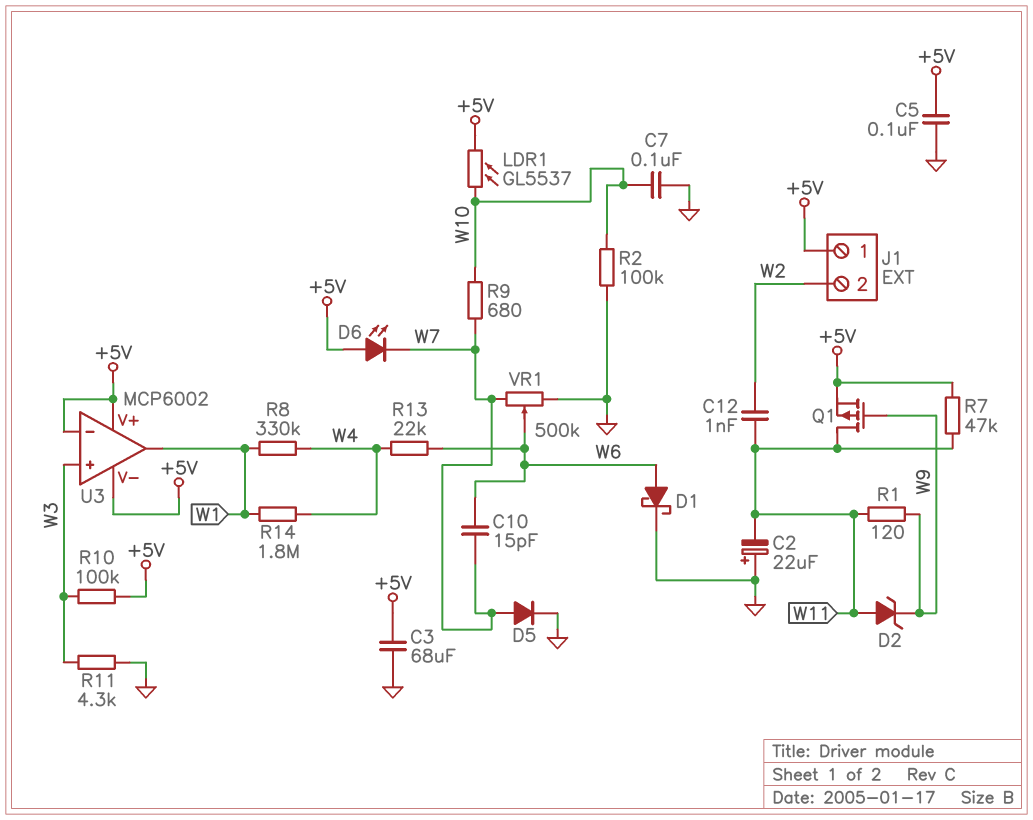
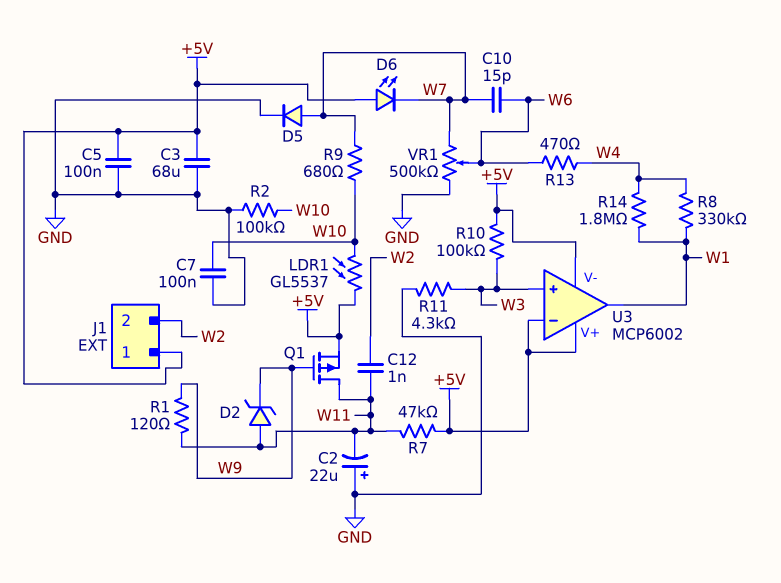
D1: schottky (A W6, K GND) -> none
R13: 22k (W4, W6) -> 470 (W4, W6)

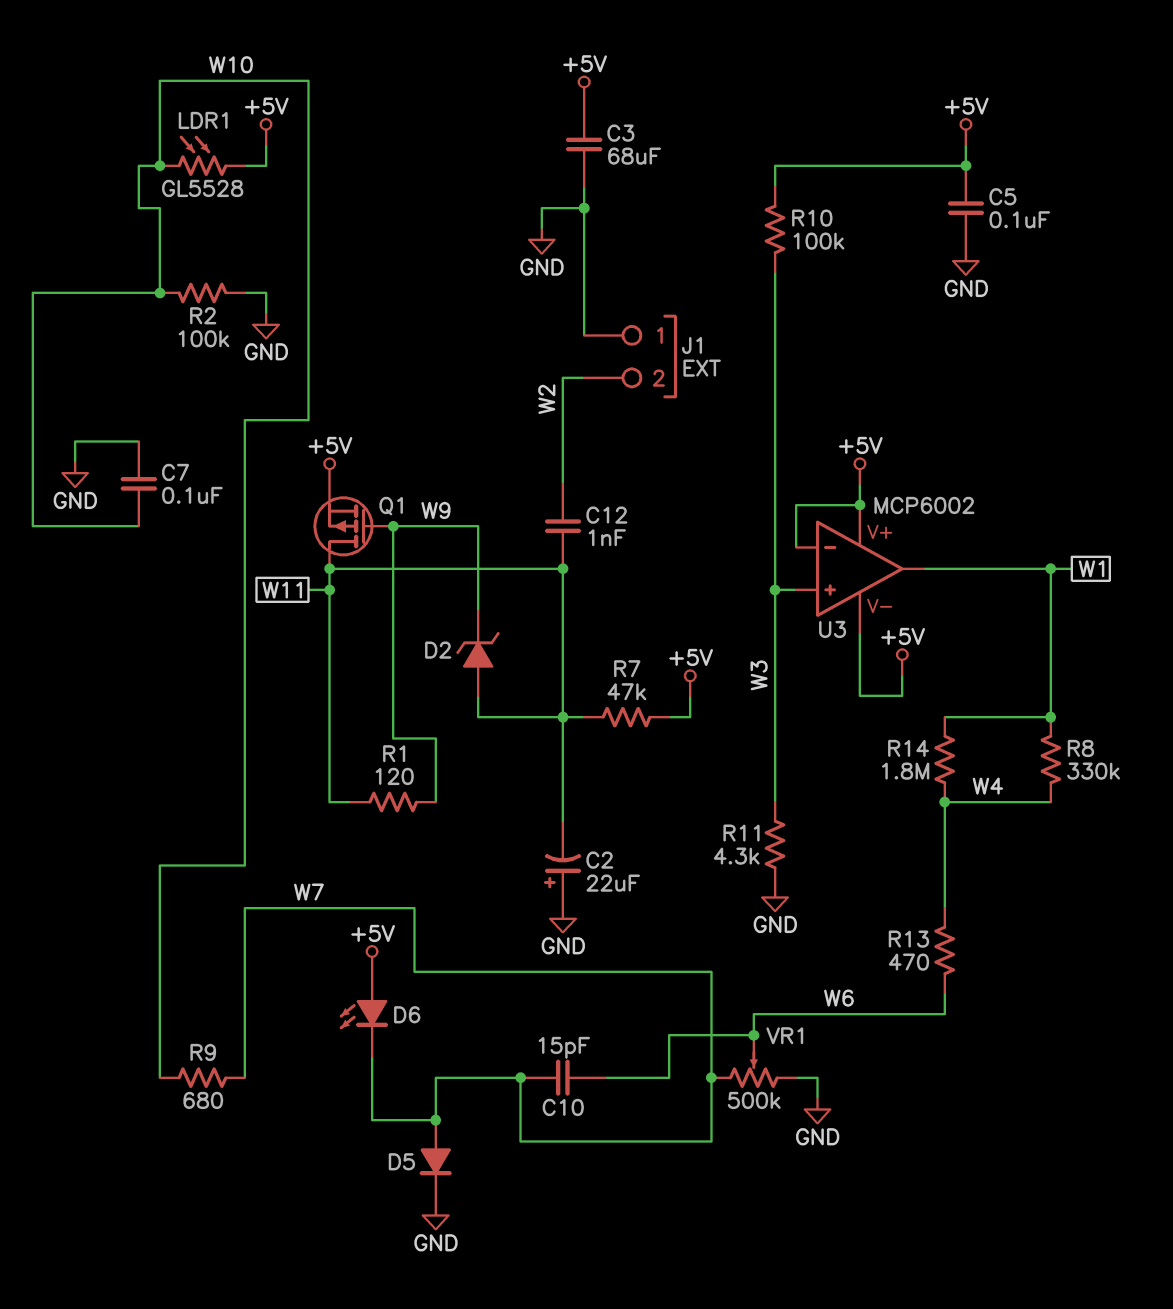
J1 pin 1: +5V -> GND
LDR1: GL5537 (+5V, W10) -> GL5528 (+5V, W10)

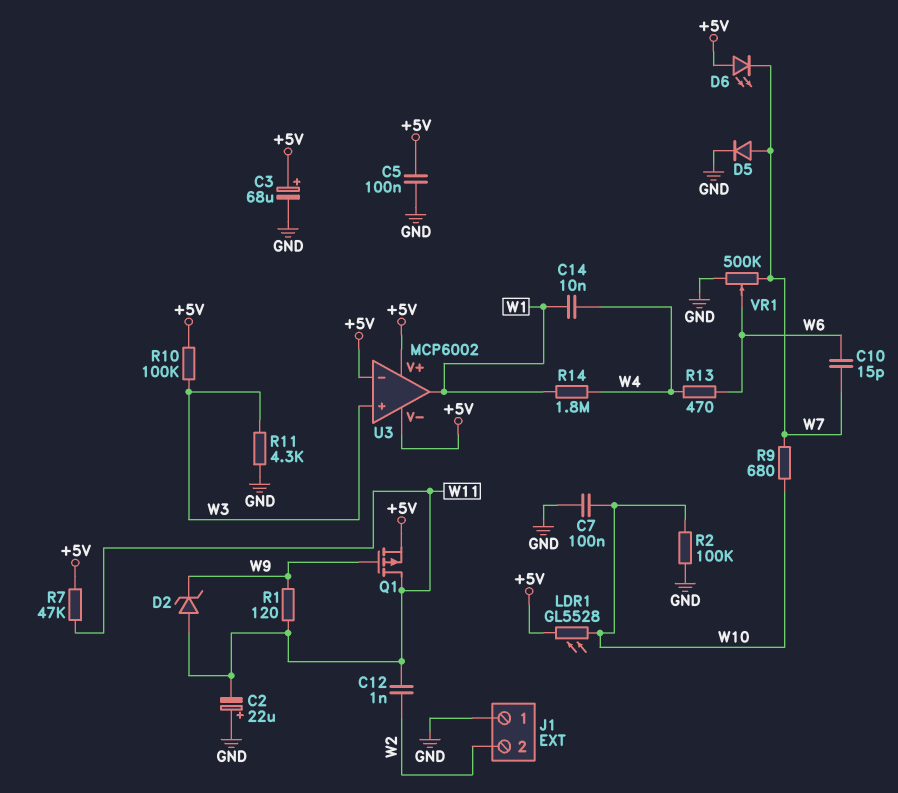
C3: 68uF (+5V, GND) -> 68uF (plus +5V, minus GND)
C14: none -> 10nF (W1, W4)
R8: 330k (W1, W4) -> none

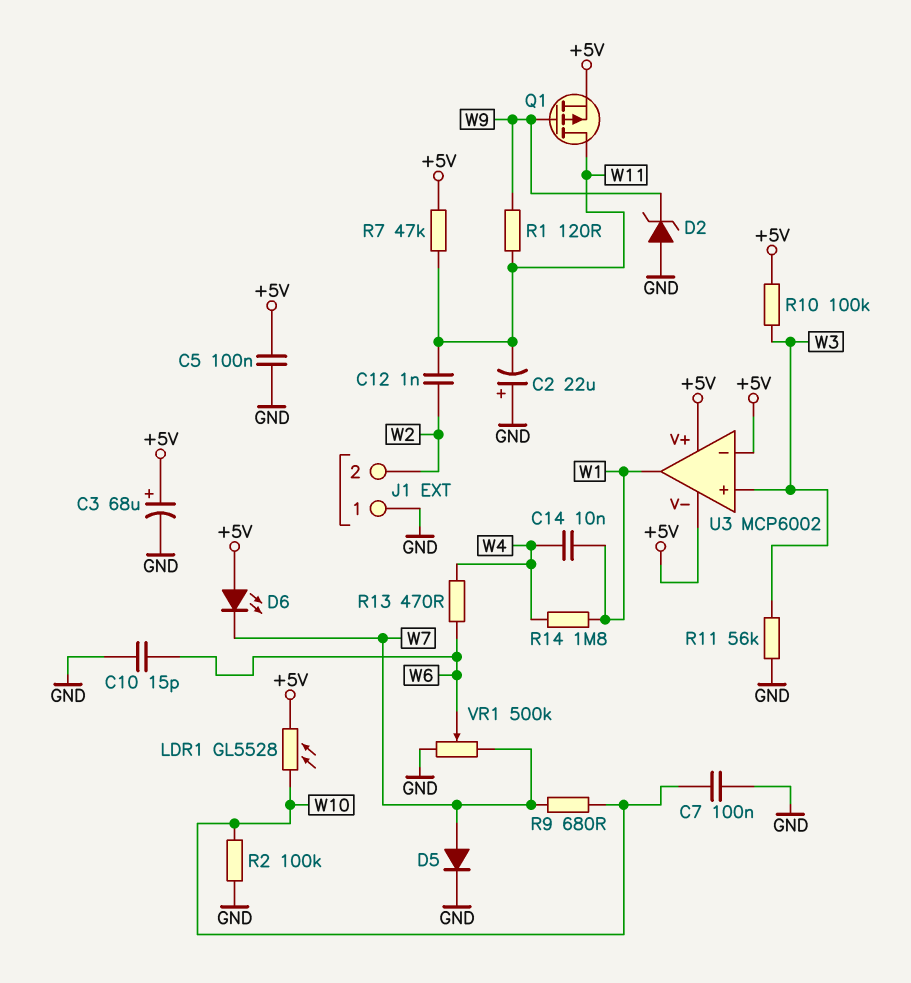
C10: 15pF (W6, W7) -> 15pF (GND, W6)
D2: zener (A W11, K W9) -> zener (A GND, K W9)
R11: 4.3k (GND, W3) -> 56k (GND, W3)

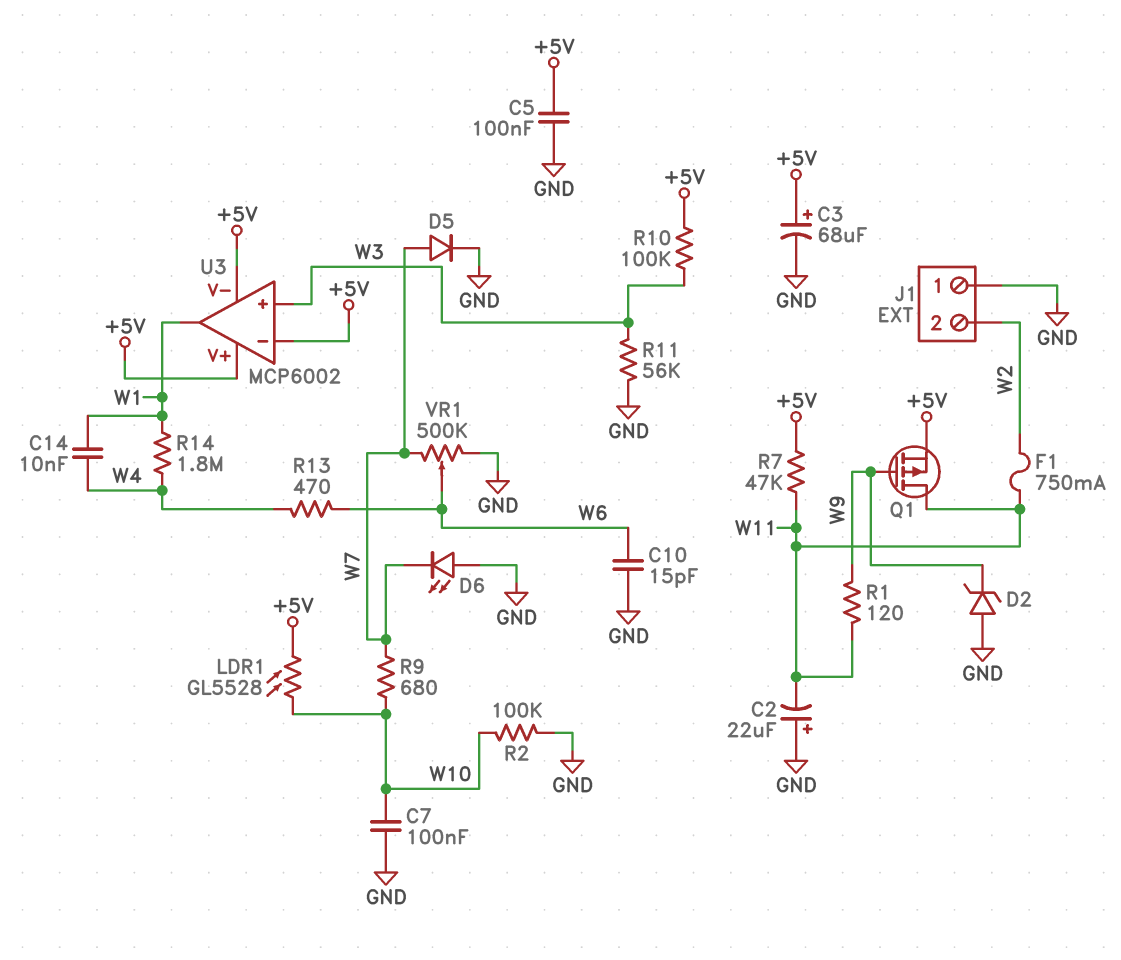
C12: 1nF (W2, W11) -> none
D6: LED (A +5V, K W7) -> LED (A GND, K W7)
F1: none -> 750mA (W2, W11)

